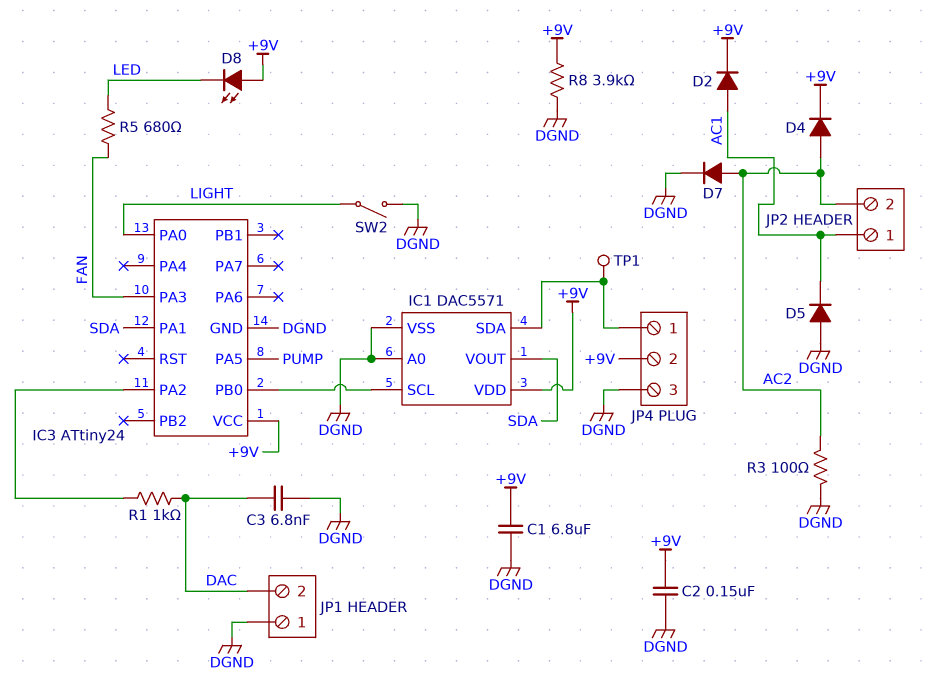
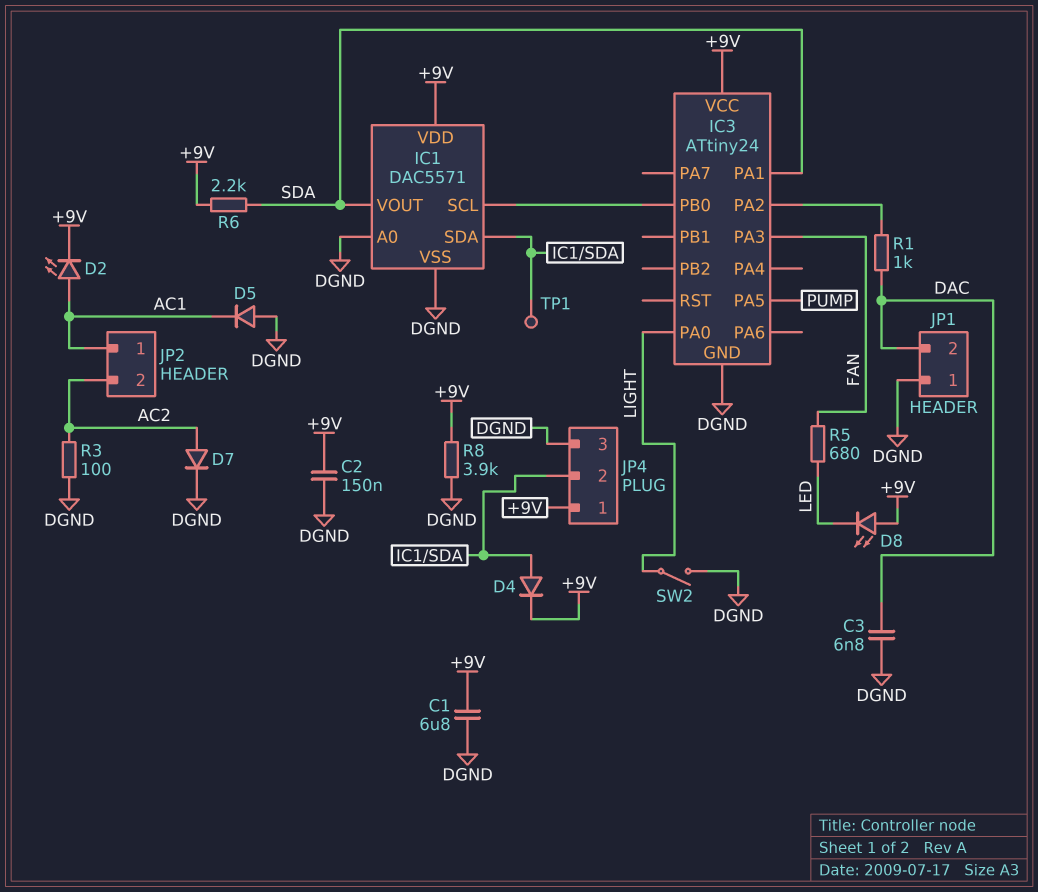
D2: diode (A AC1, K +9V) -> LED (A AC1, K +9V)
D4: diode (A AC2, K +9V) -> diode (A IC1/SDA, K +9V)
JP4 pin 1: IC1/SDA -> +9V
JP4 pin 2: +9V -> IC1/SDA
R6: none -> 2.2k (+9V, SDA)

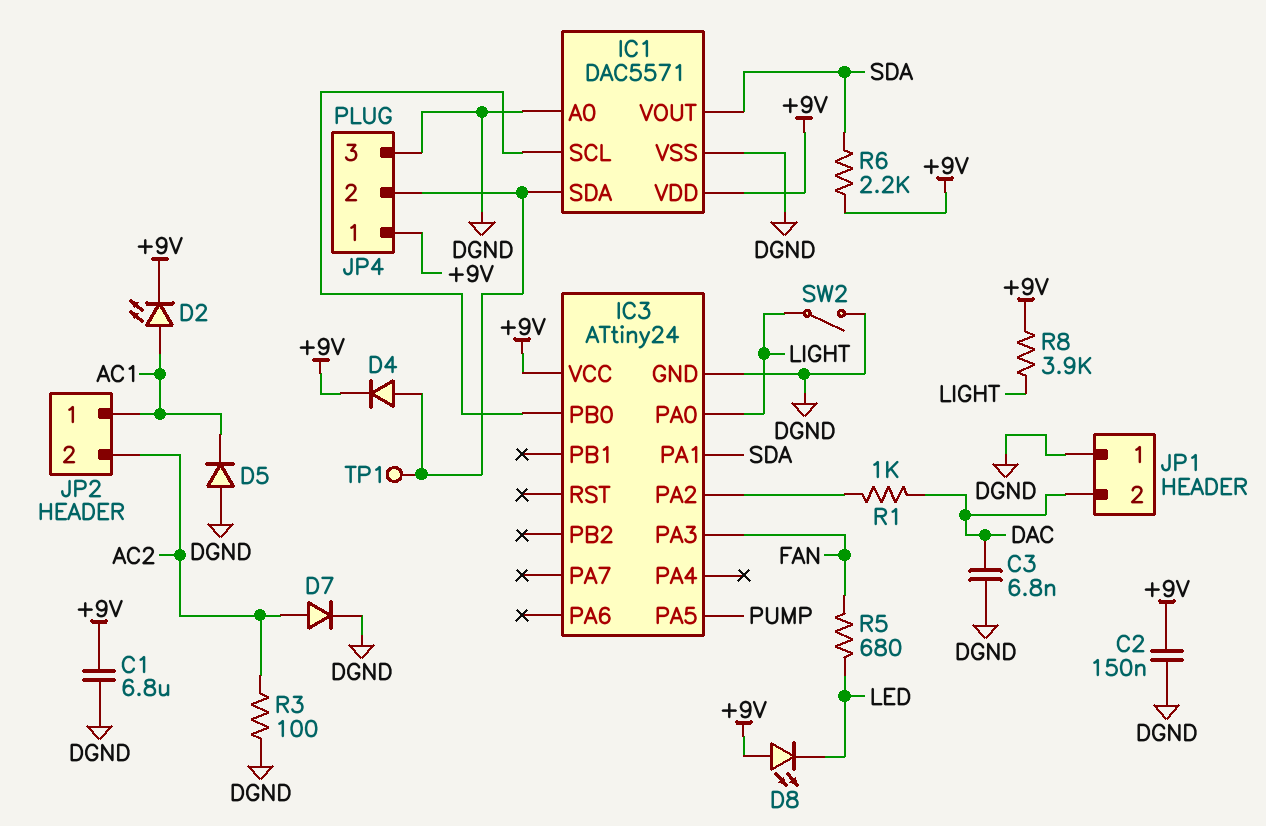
R8: 3.9k (+9V, DGND) -> 3.9k (+9V, LIGHT)

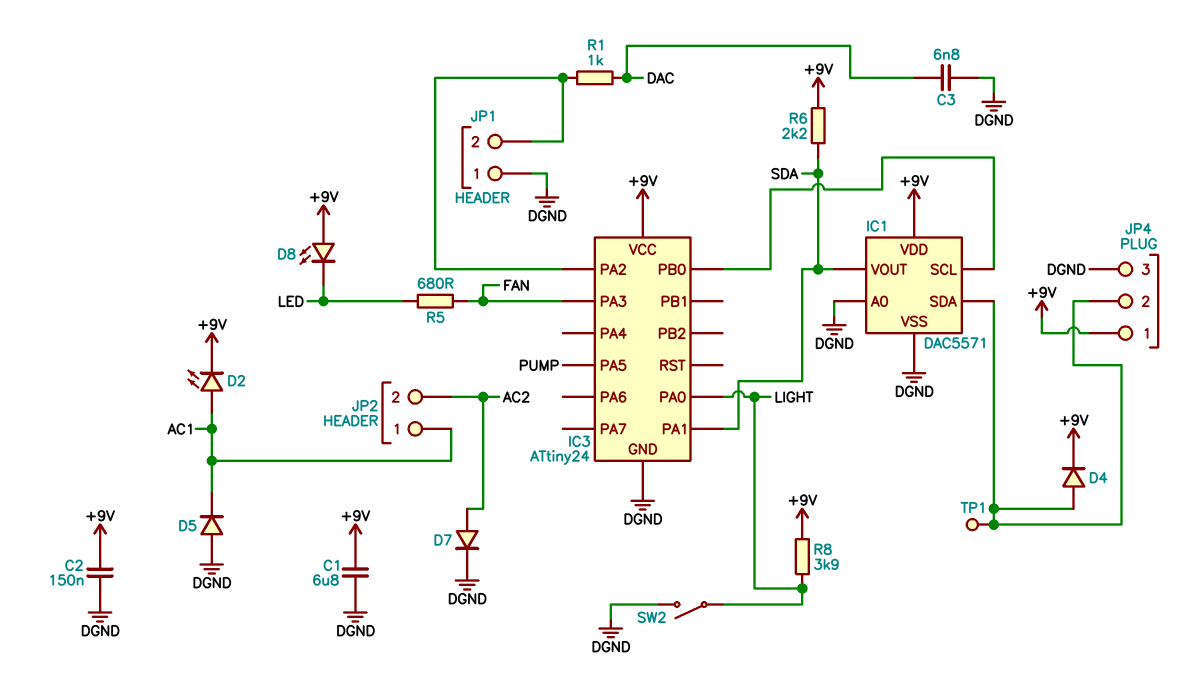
JP1 pin 2: DAC -> IC3/PA2
R3: 100 (AC2, DGND) -> none

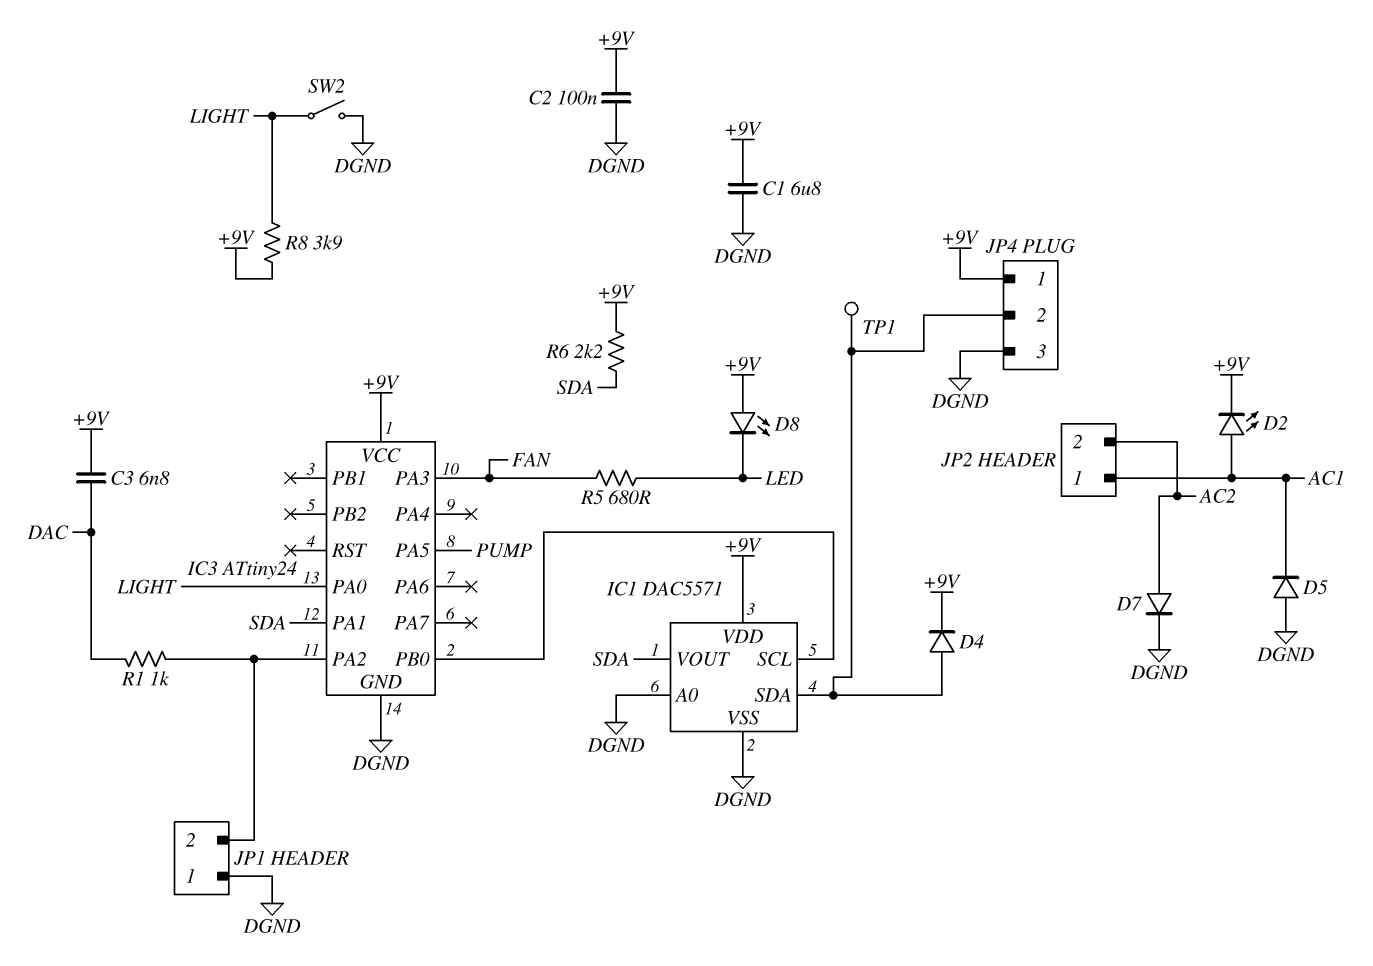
C2: 150nF (+9V, DGND) -> 100nF (+9V, DGND)
C3: 6.8nF (DAC, DGND) -> 6.8nF (+9V, DAC)

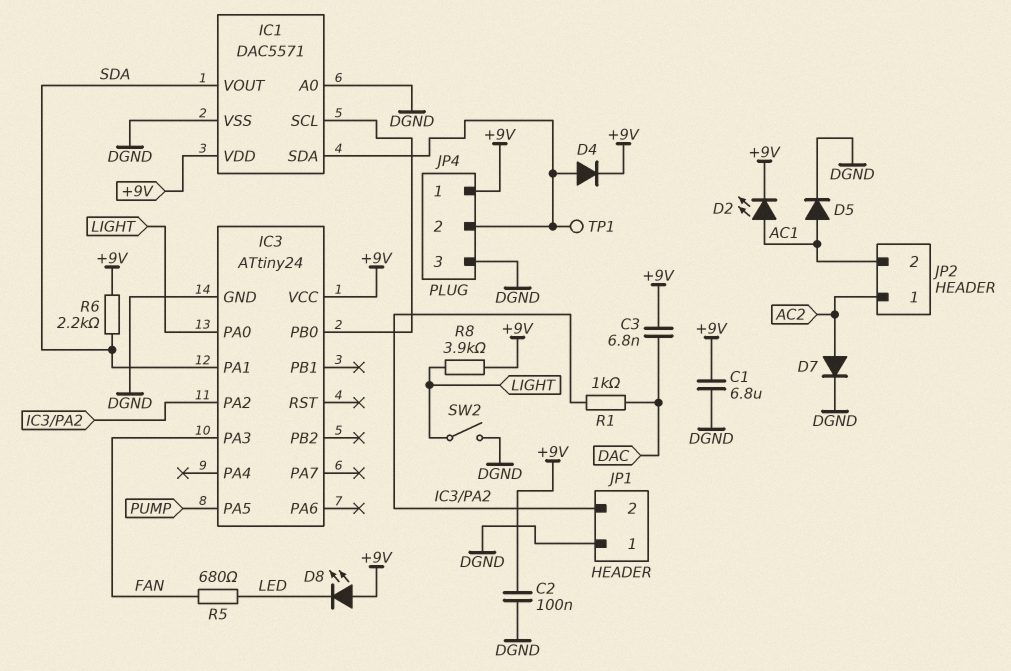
D5: diode (A DGND, K AC1) -> diode (A AC1, K DGND)
JP2 pin 1: AC1 -> AC2
JP2 pin 2: AC2 -> AC1

